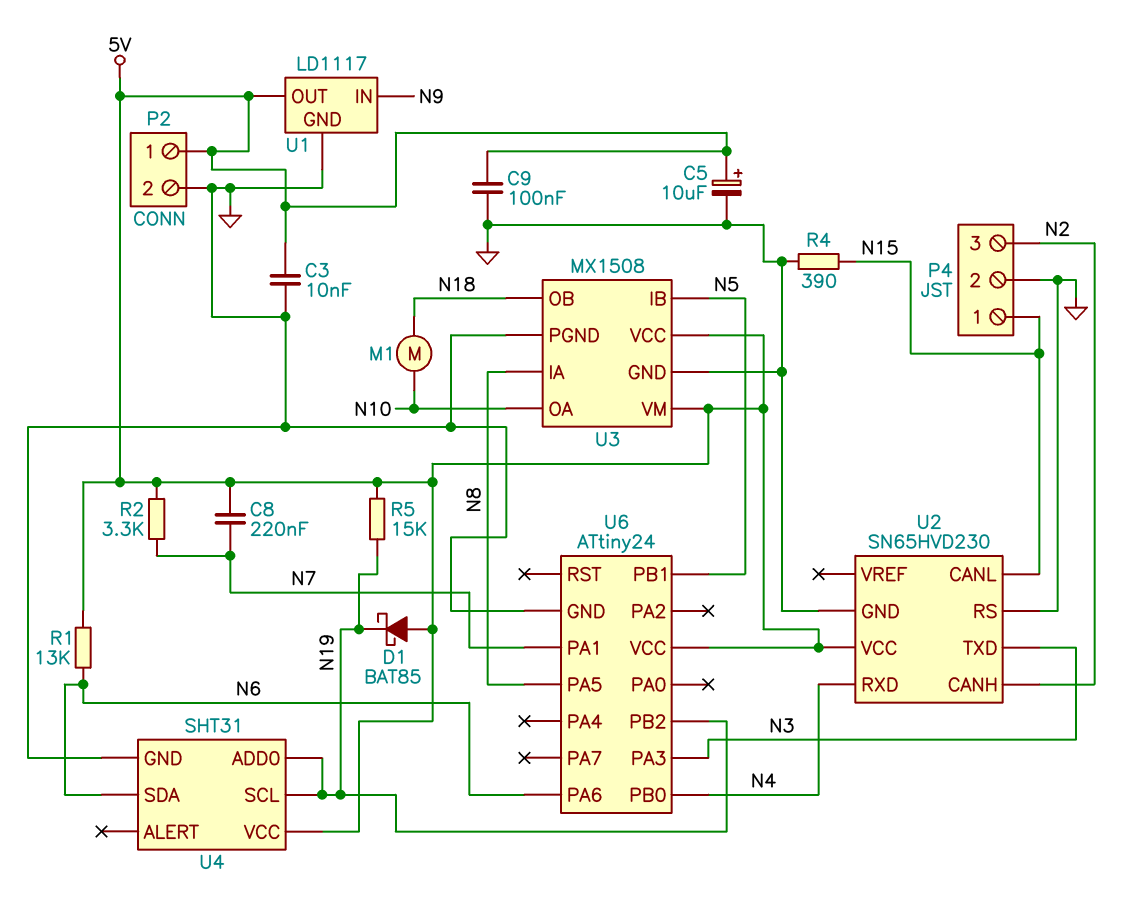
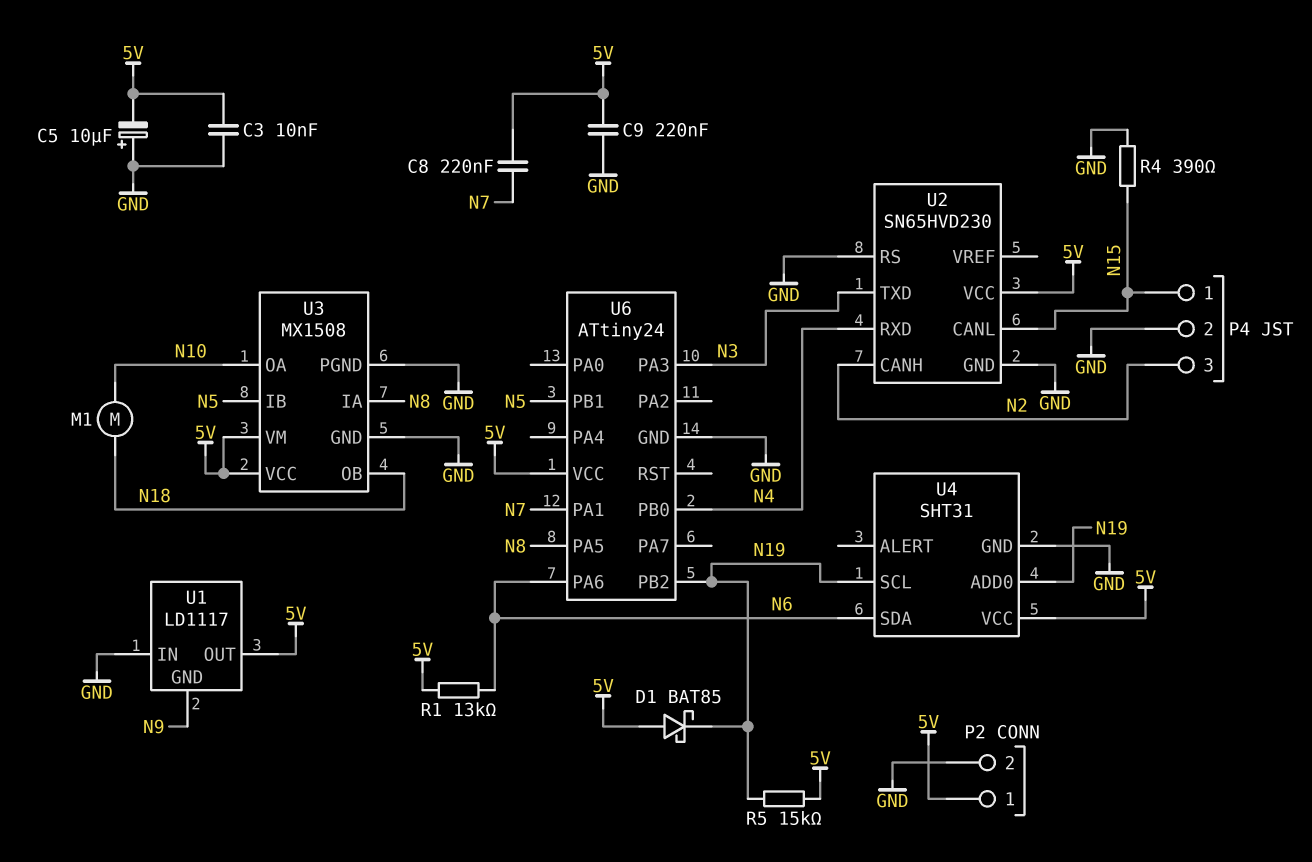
C5: 10uF (plus 5V, minus GND) -> 10uF (plus GND, minus 5V)
C9: 100nF (5V, GND) -> 220nF (5V, GND)
R2: 3.3k (5V, N7) -> none
U1 pin GND: GND -> N9
U1 pin IN: N9 -> GND

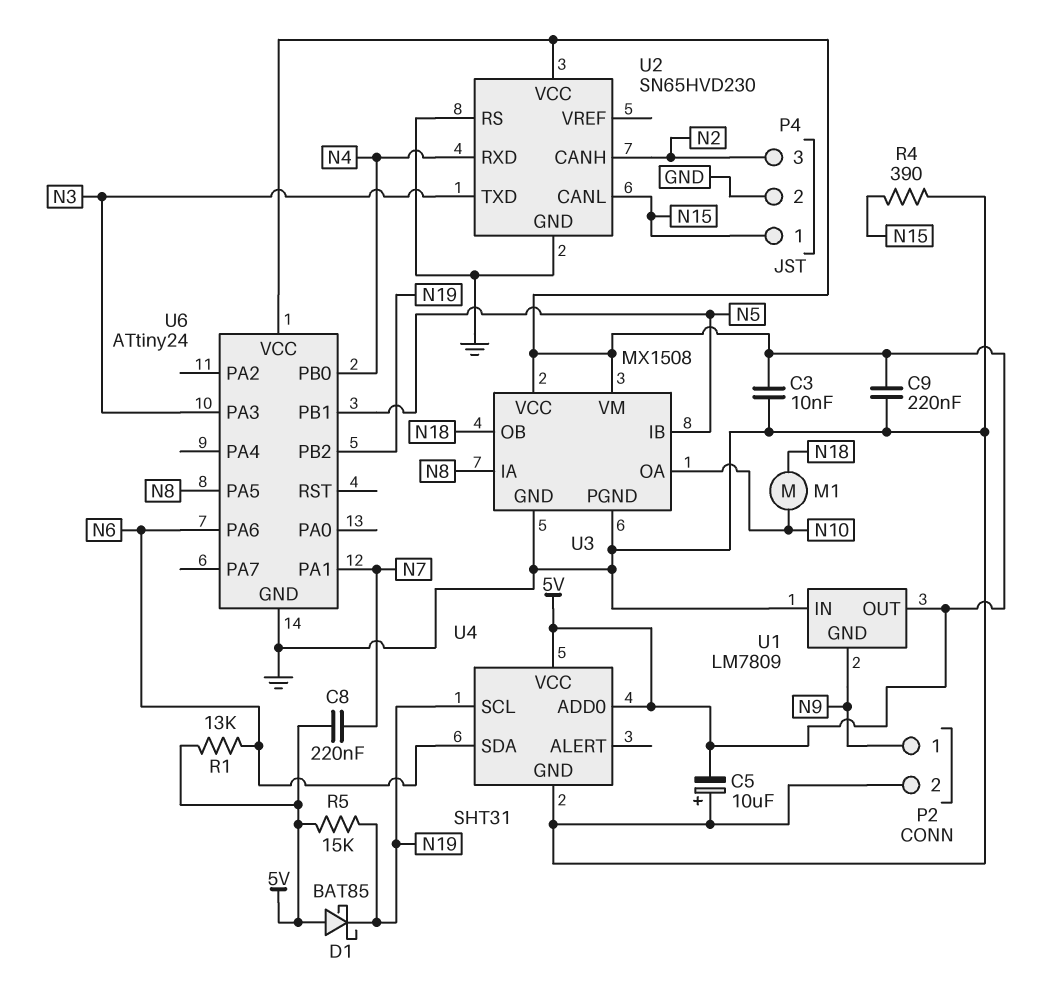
P2 pin 1: 5V -> N9
U1: LD1117 -> LM7809
U4 pin ADD0: N19 -> 5V

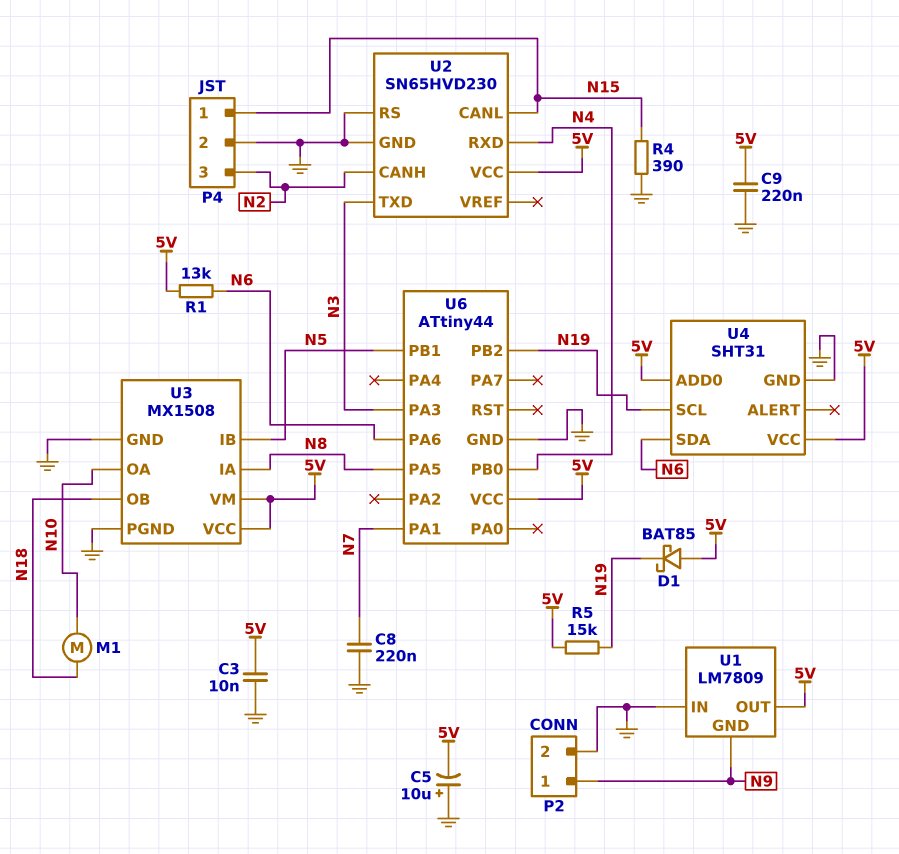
C8: 220nF (5V, N7) -> 220nF (GND, N7)
U6: ATtiny24 -> ATtiny44

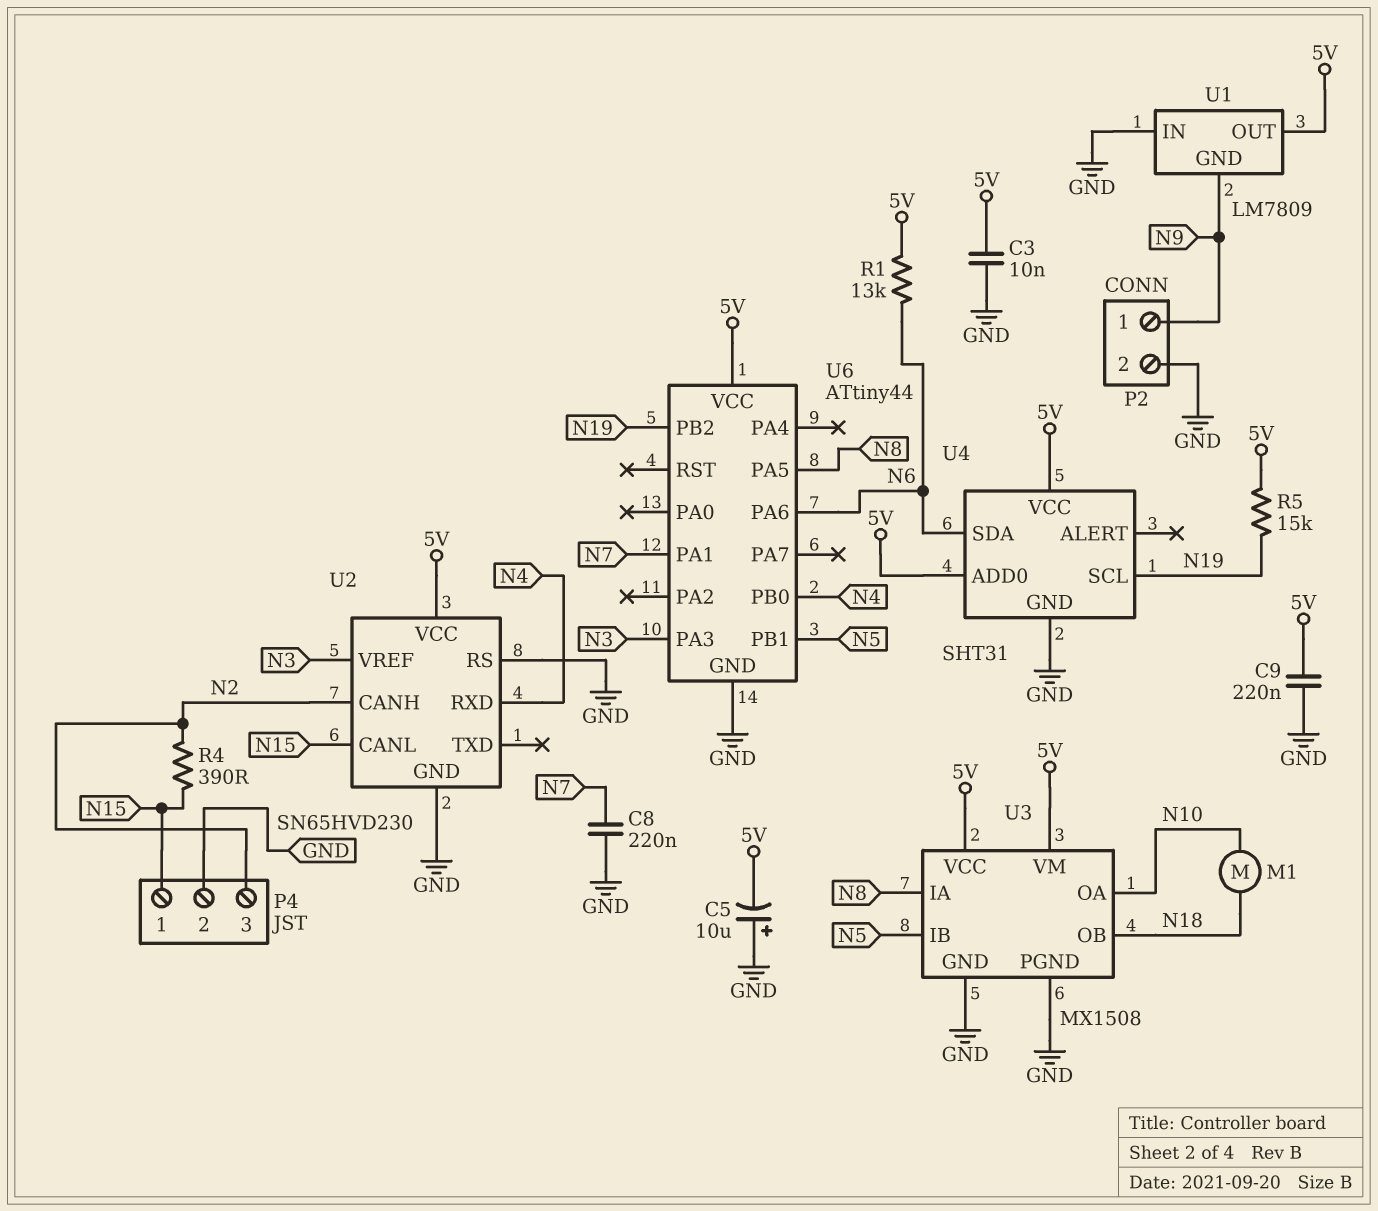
D1: schottky BAT85 (A 5V, K N19) -> none
R4: 390 (GND, N15) -> 390 (N2, N15)
U2 pin TXD: N3 -> none
U2 pin VREF: none -> N3

